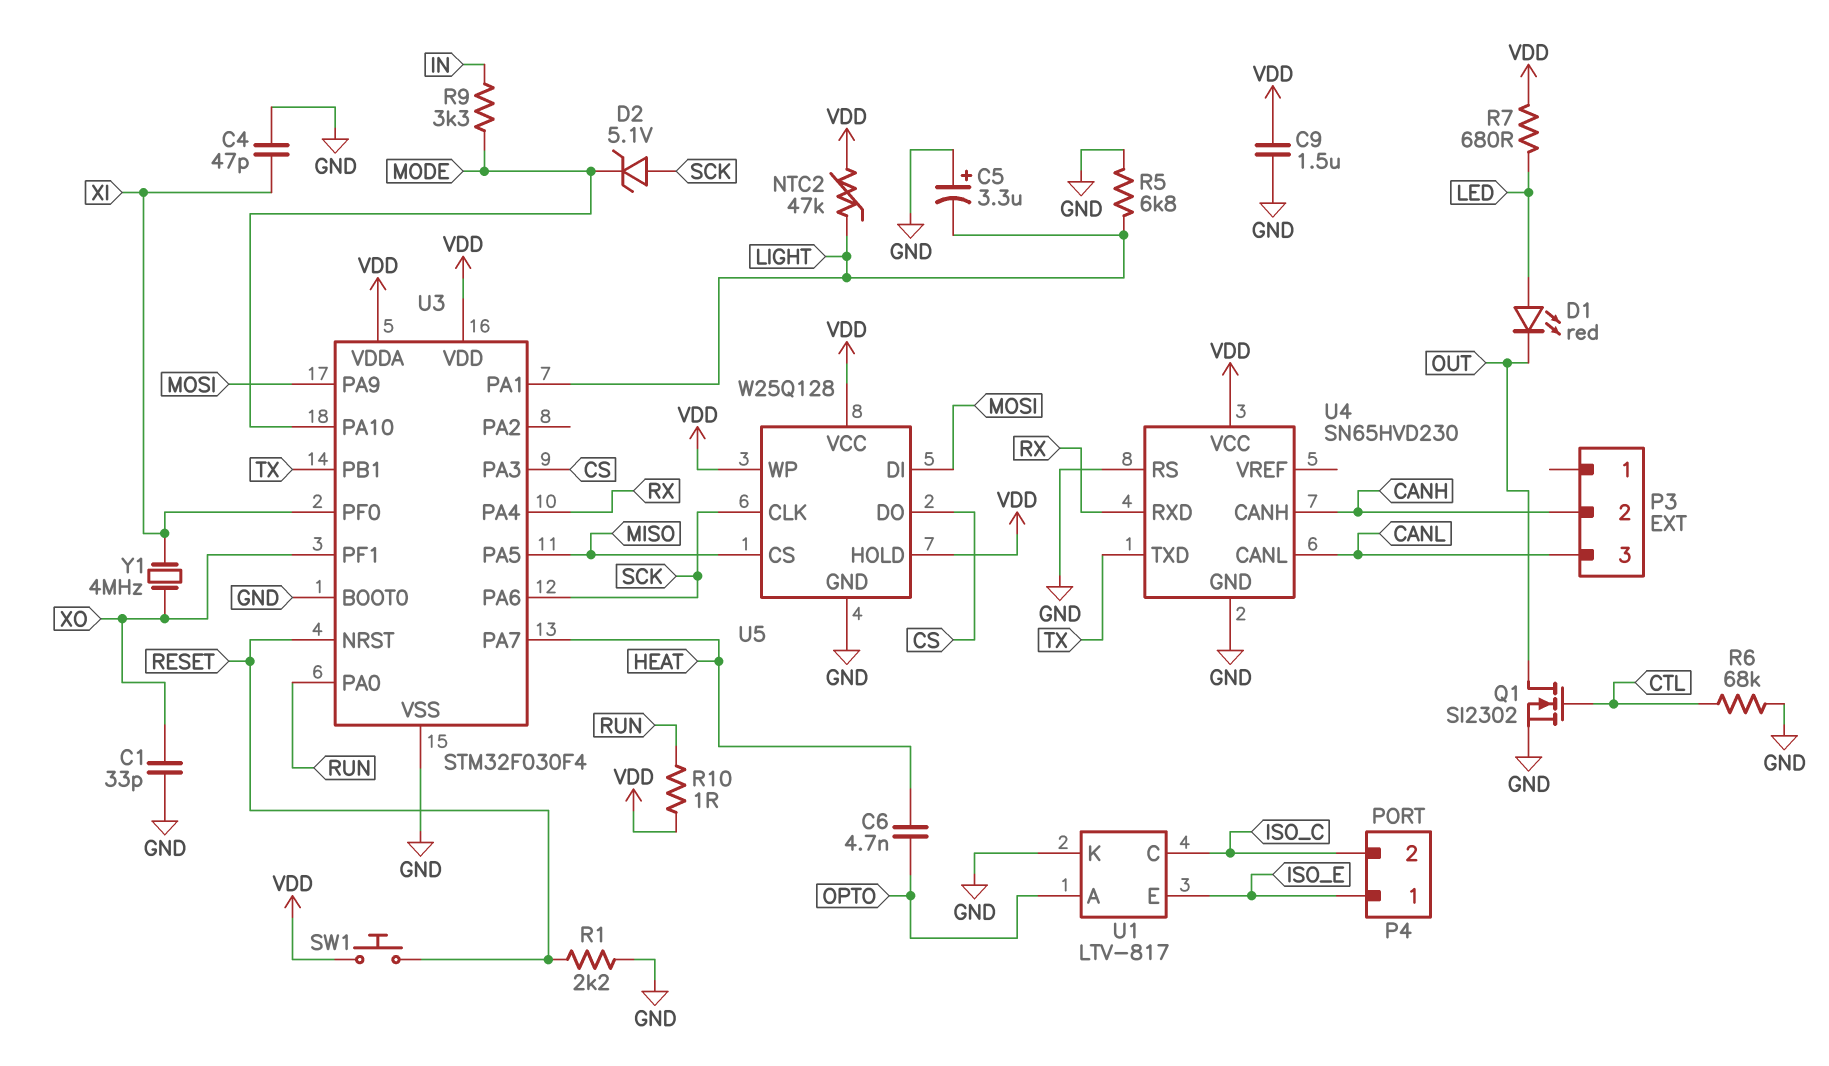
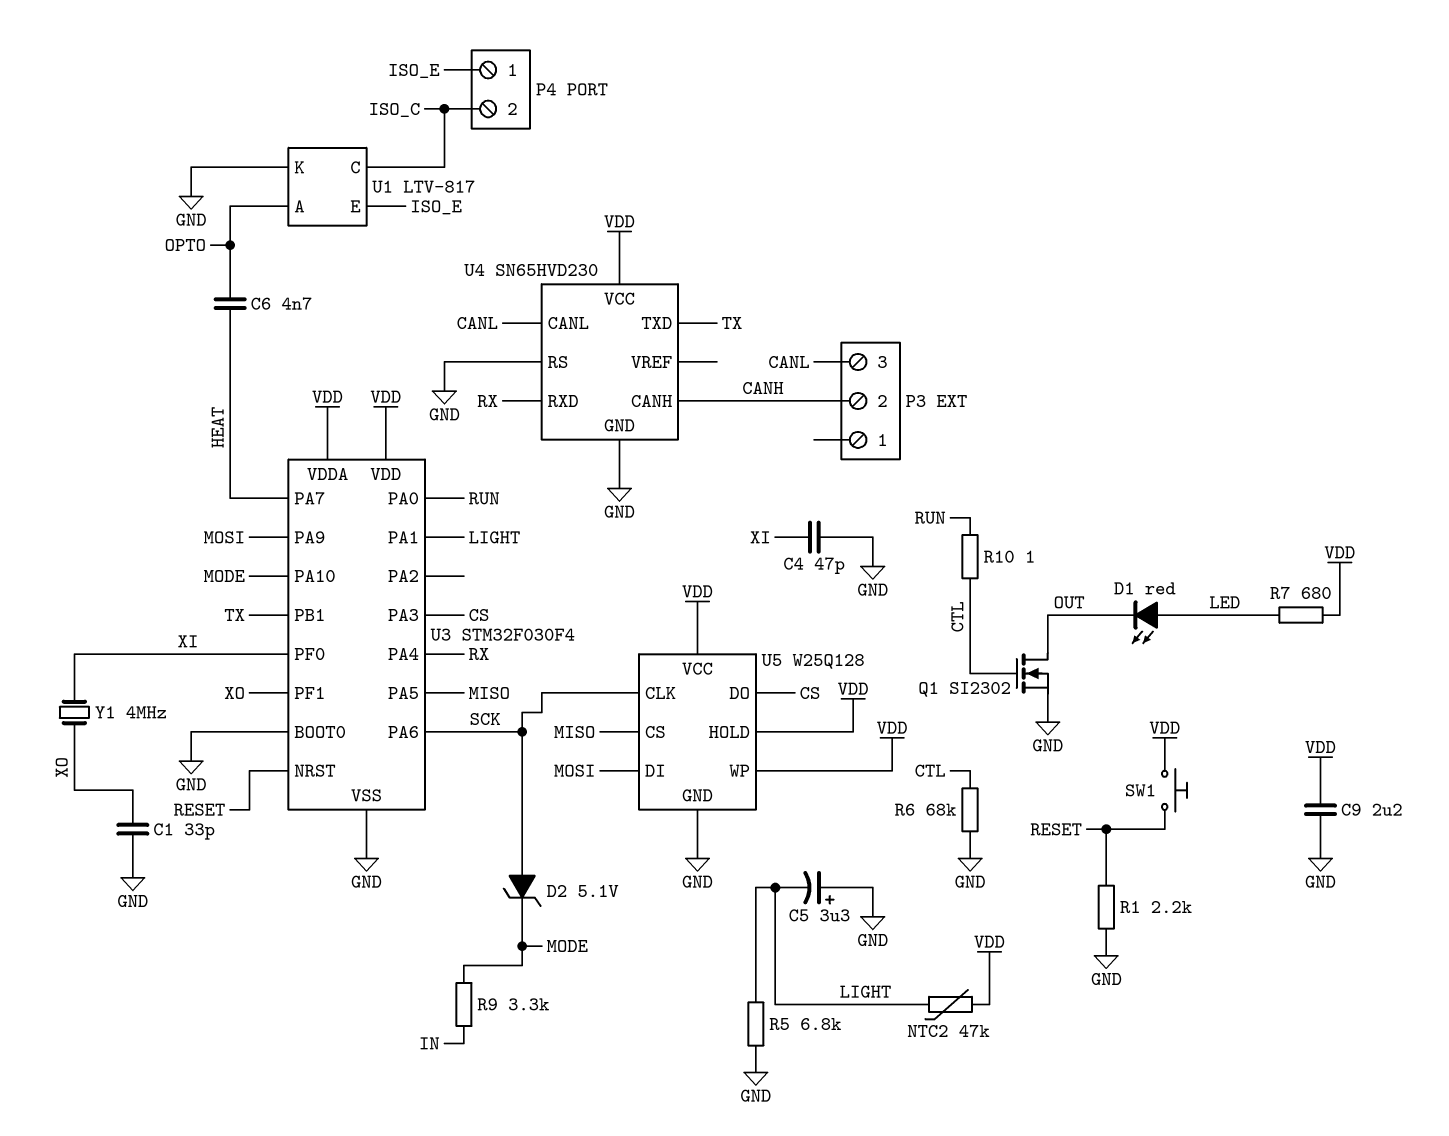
C9: 1.5uF (GND, VDD) -> 2.2uF (GND, VDD)
R10: 1 (RUN, VDD) -> 1 (CTL, RUN)

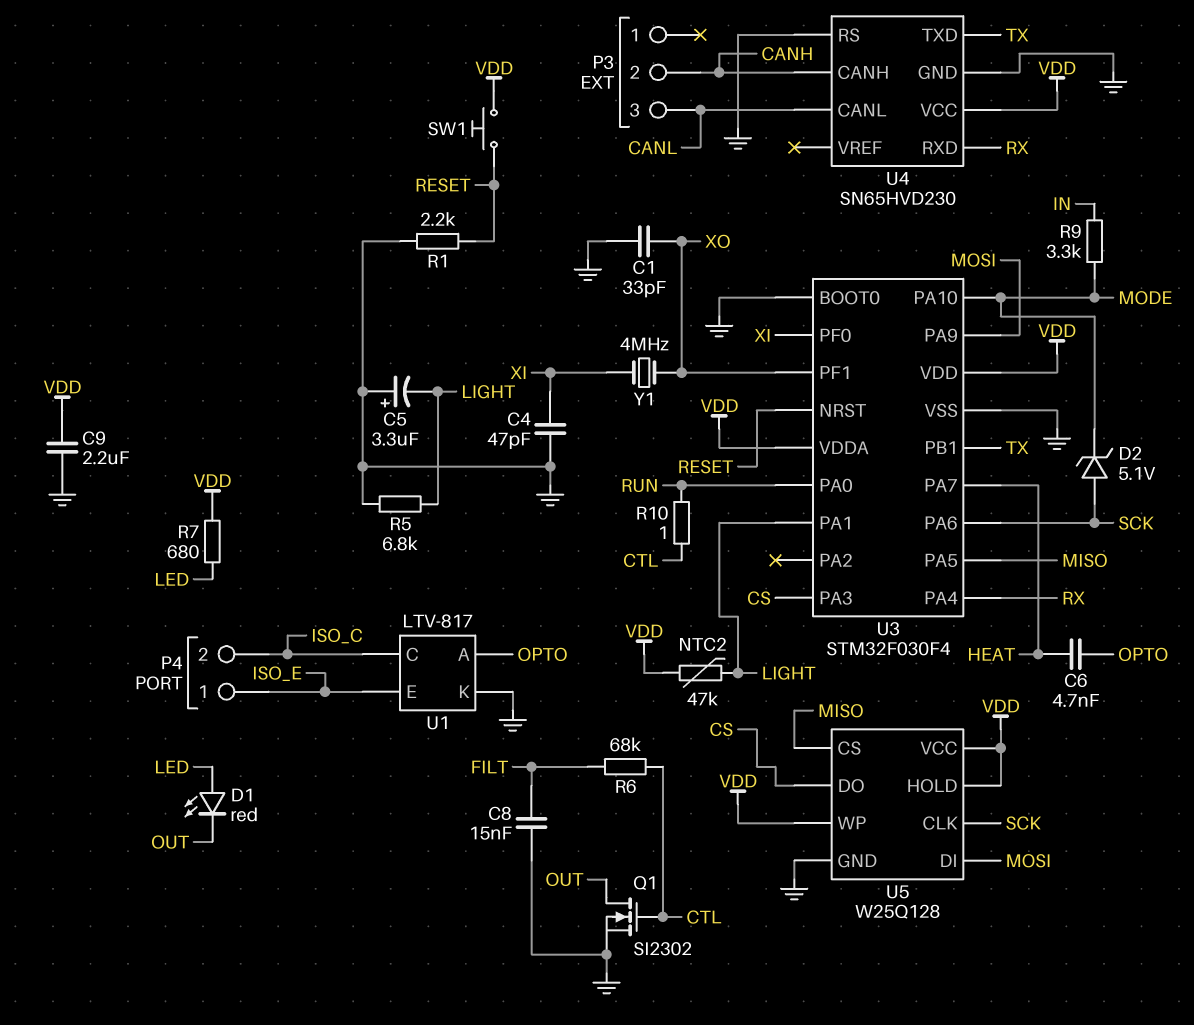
C8: none -> 15nF (FILT, GND)
R6: 68k (CTL, GND) -> 68k (CTL, FILT)

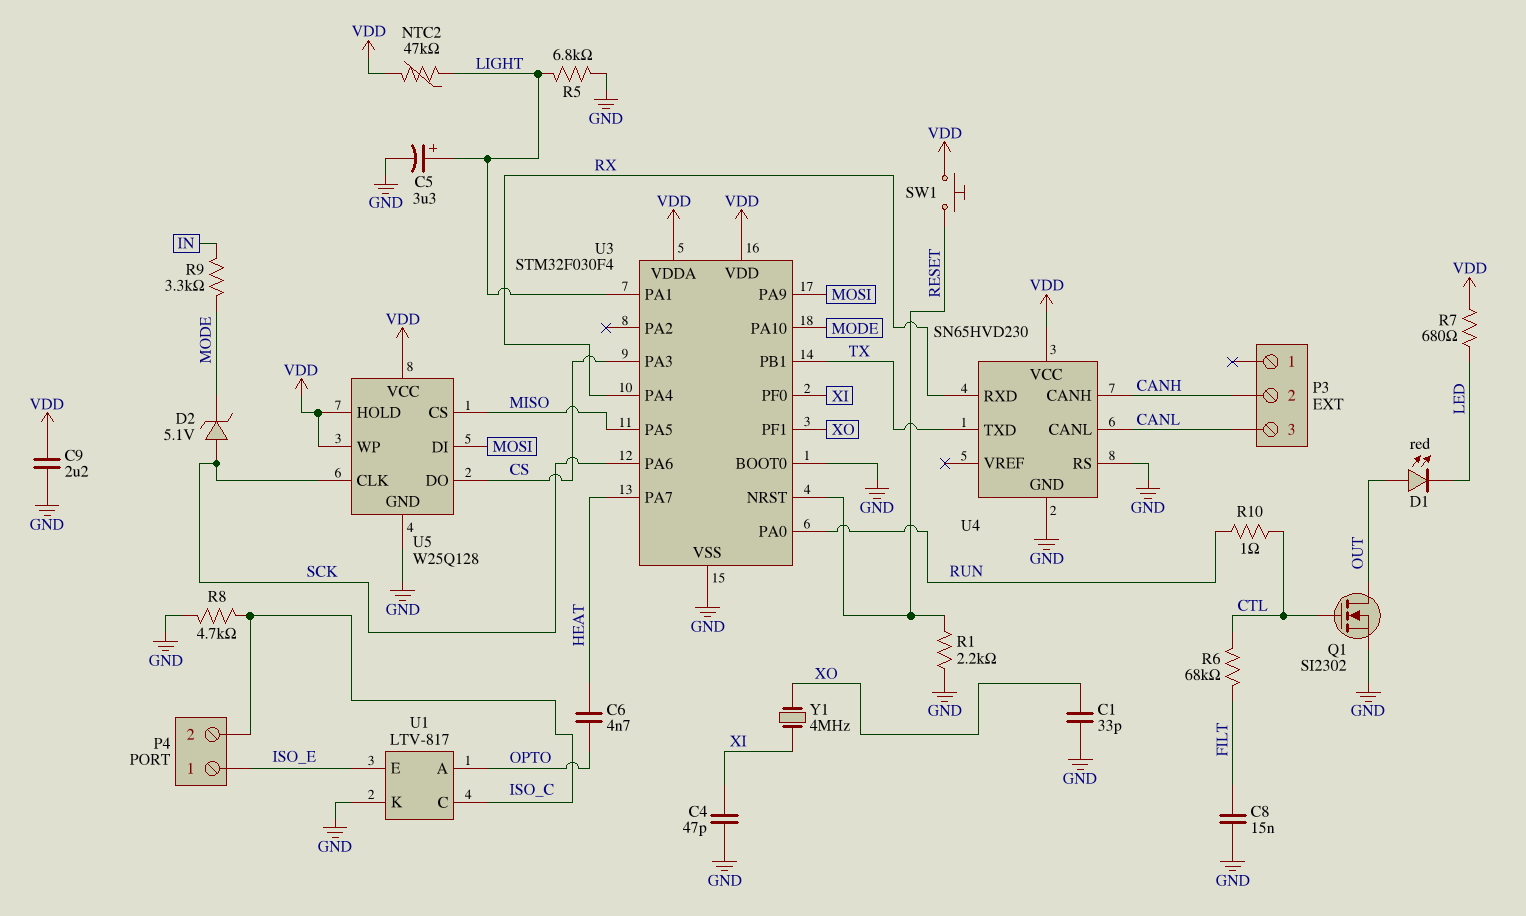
C5: 3.3uF (plus GND, minus LIGHT) -> 3.3uF (plus LIGHT, minus GND)
D1: LED red (A LED, K OUT) -> LED red (A OUT, K LED)
R8: none -> 4.7k (GND, ISO_C)

